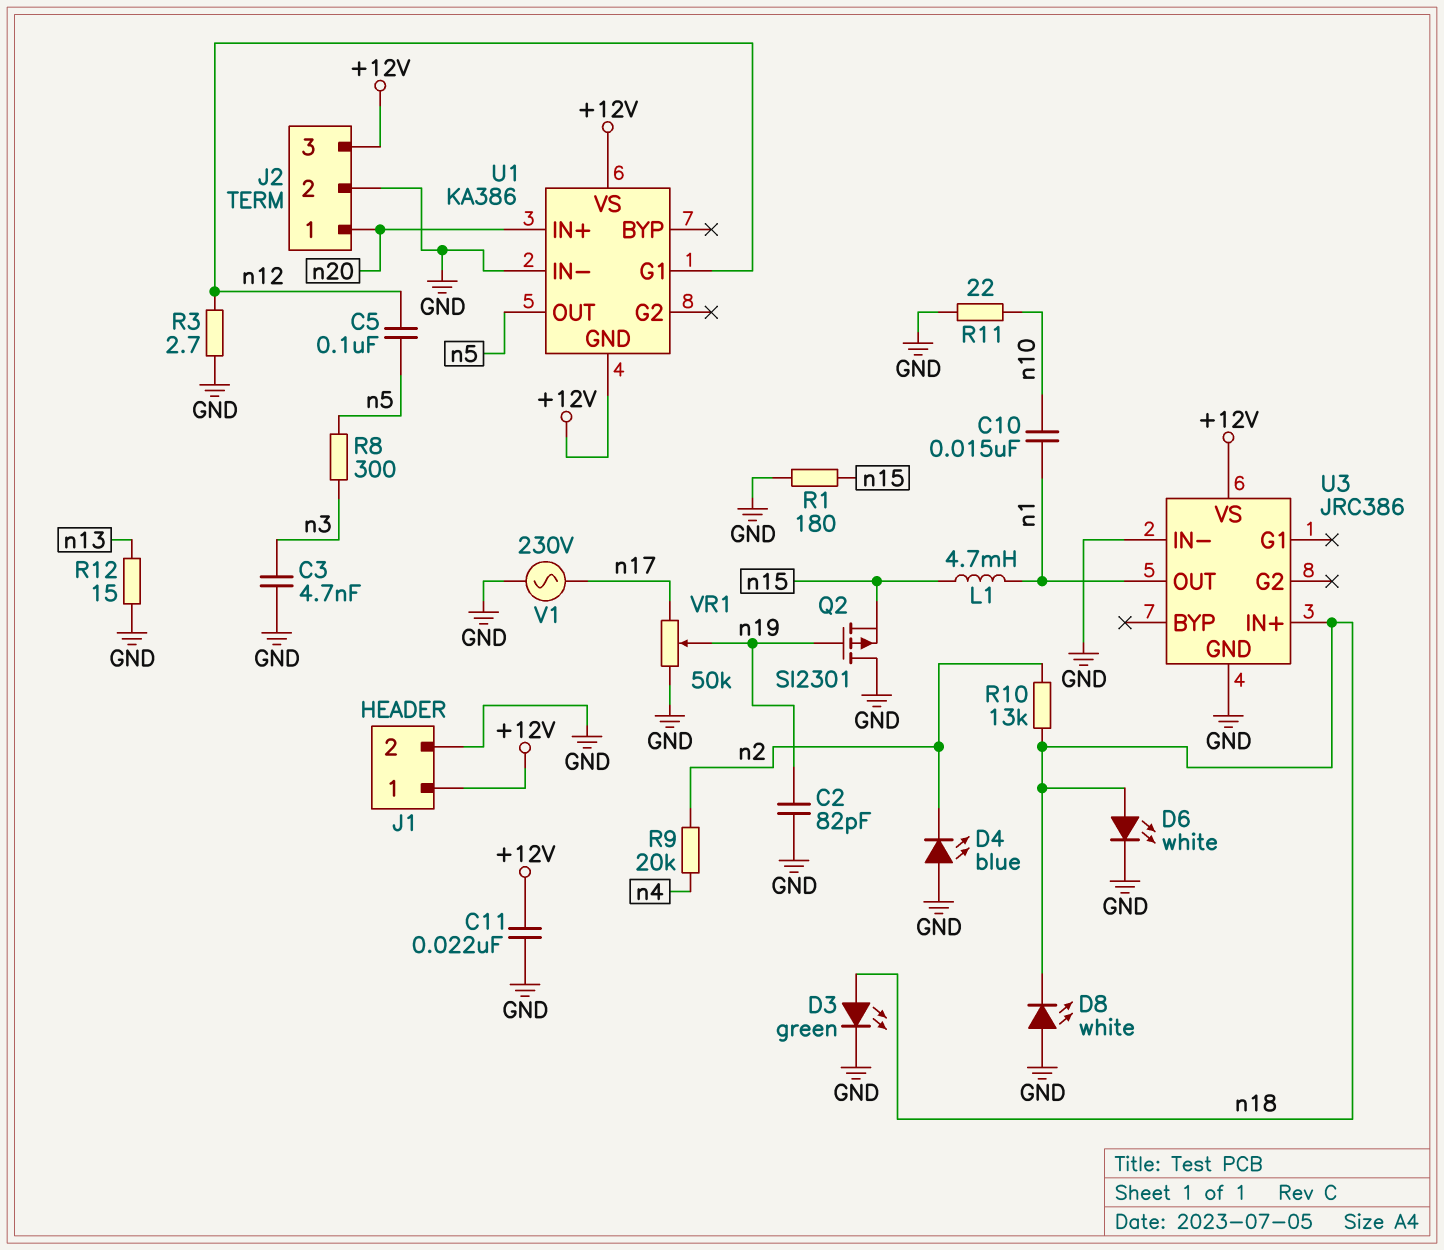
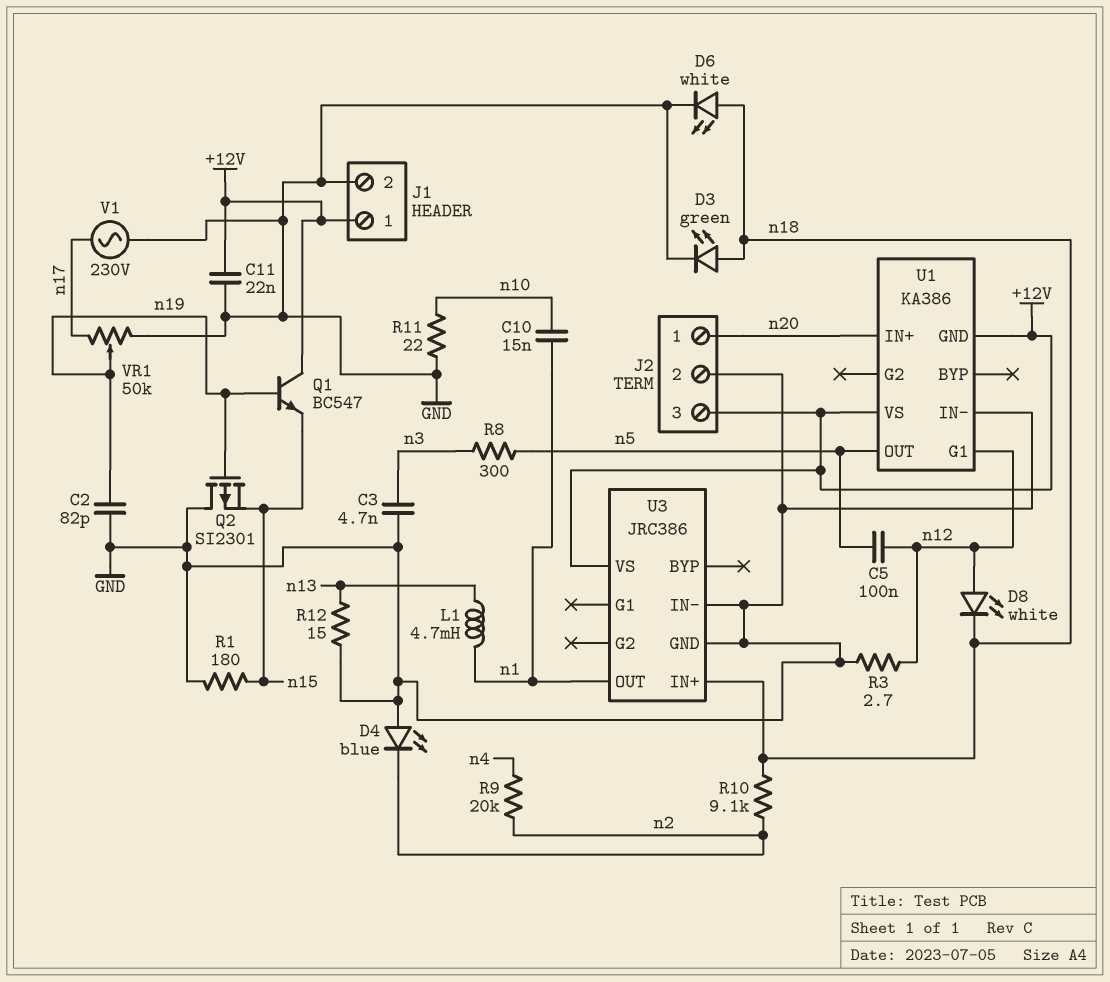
D8: LED white (A GND, K n18) -> LED white (A n12, K n18)
L1: 4.7mH (n1, n15) -> 4.7mH (n1, n13)
Q1: none -> NPN BC547 (B n19, C +12V, E n15)
R10: 13k (n2, n18) -> 9.1k (n2, n18)

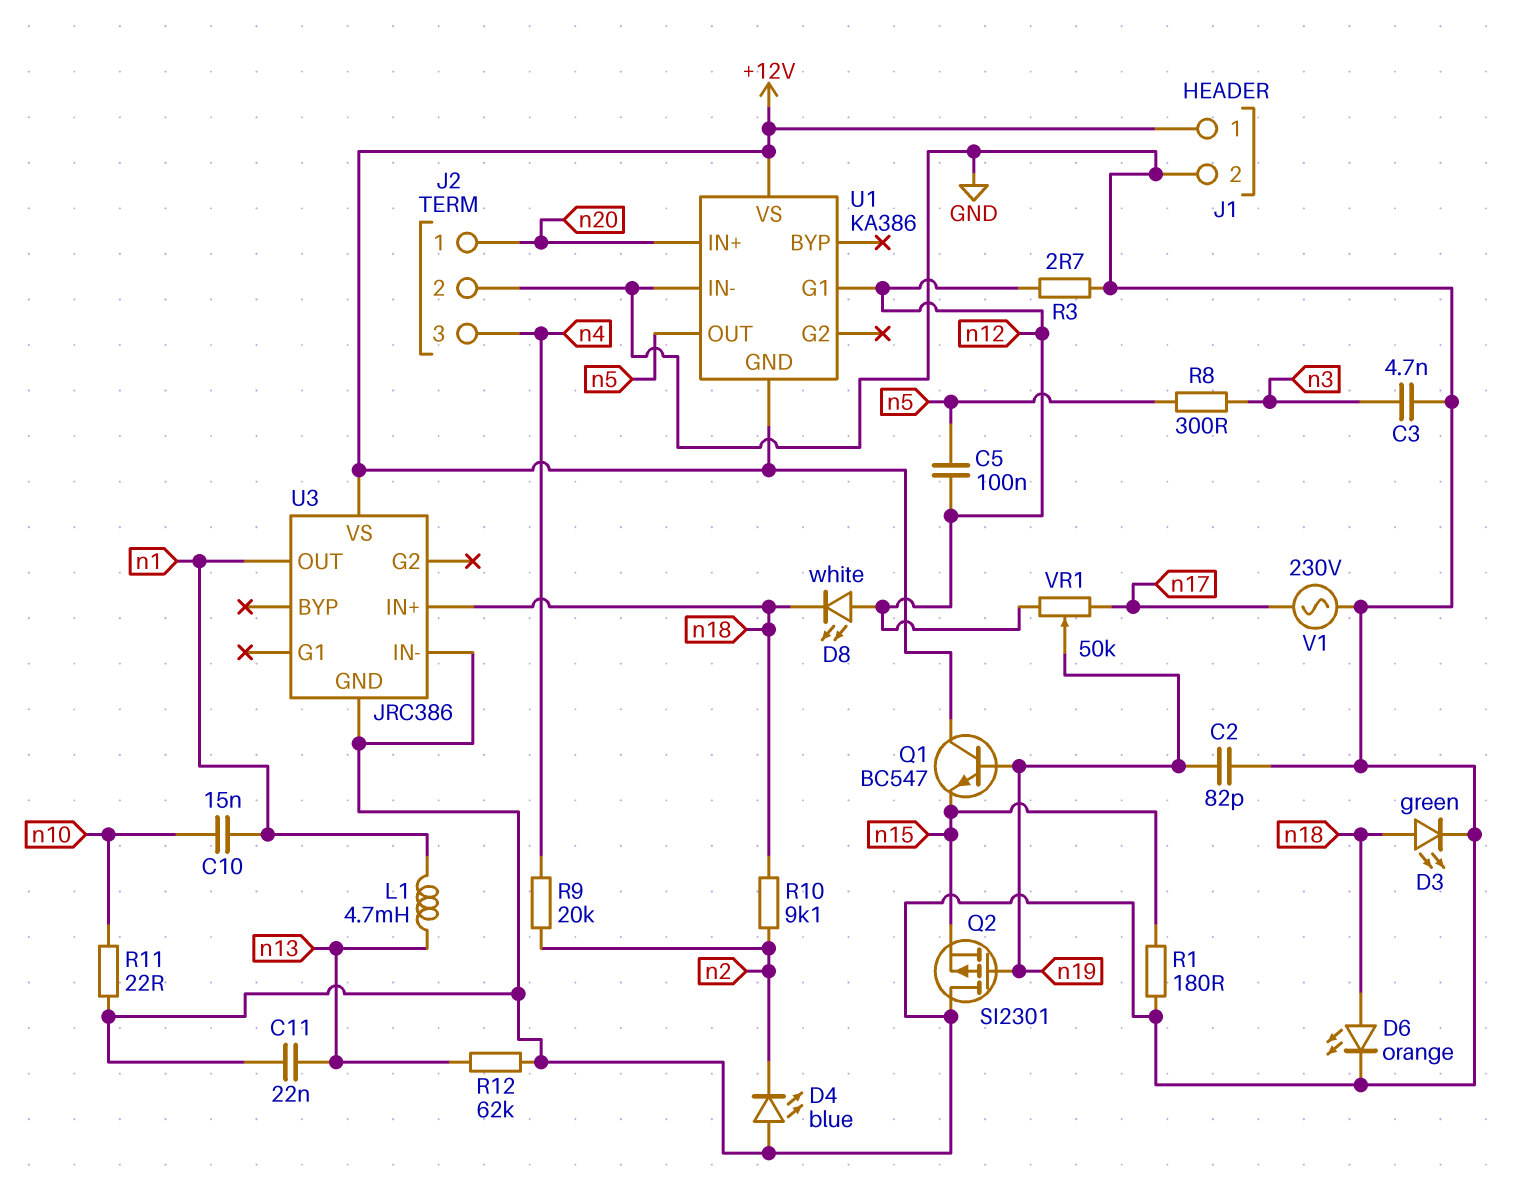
C11: 22nF (+12V, GND) -> 22nF (GND, n13)
D6: LED white (A n18, K GND) -> LED orange (A n18, K GND)
J2 pin 3: +12V -> n4
R12: 15 (GND, n13) -> 62k (GND, n13)
VR1: 50k (GND, n17, wiper n19) -> 50k (n12, n17, wiper n19)

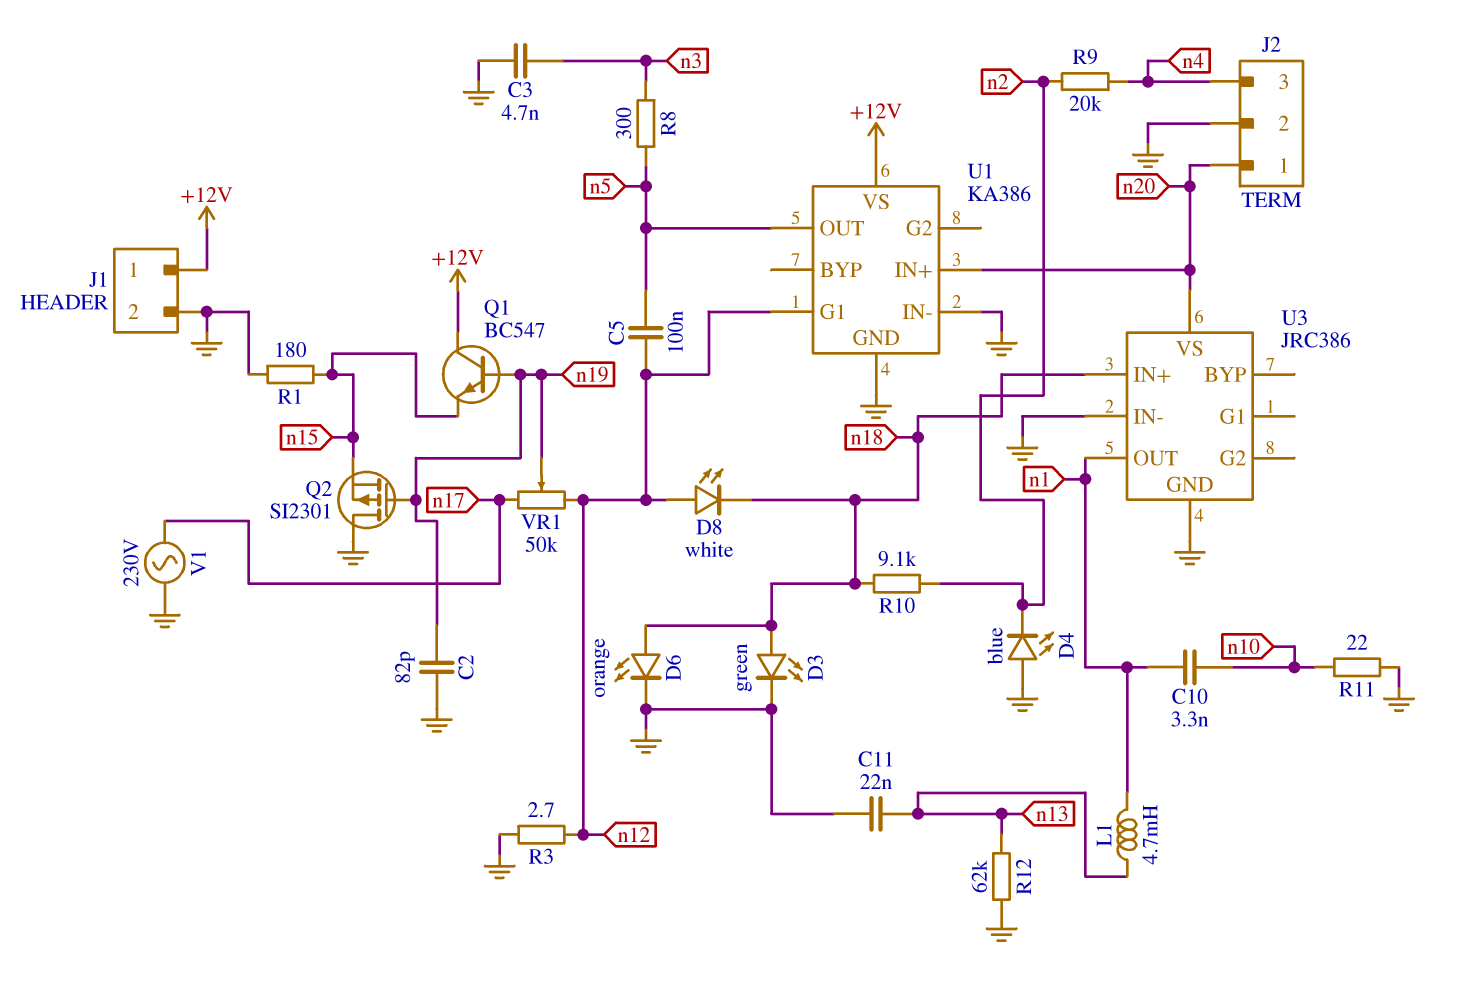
C10: 15nF (n1, n10) -> 3.3nF (n1, n10)
U1 pin GND: +12V -> GND
U3 pin VS: +12V -> n20

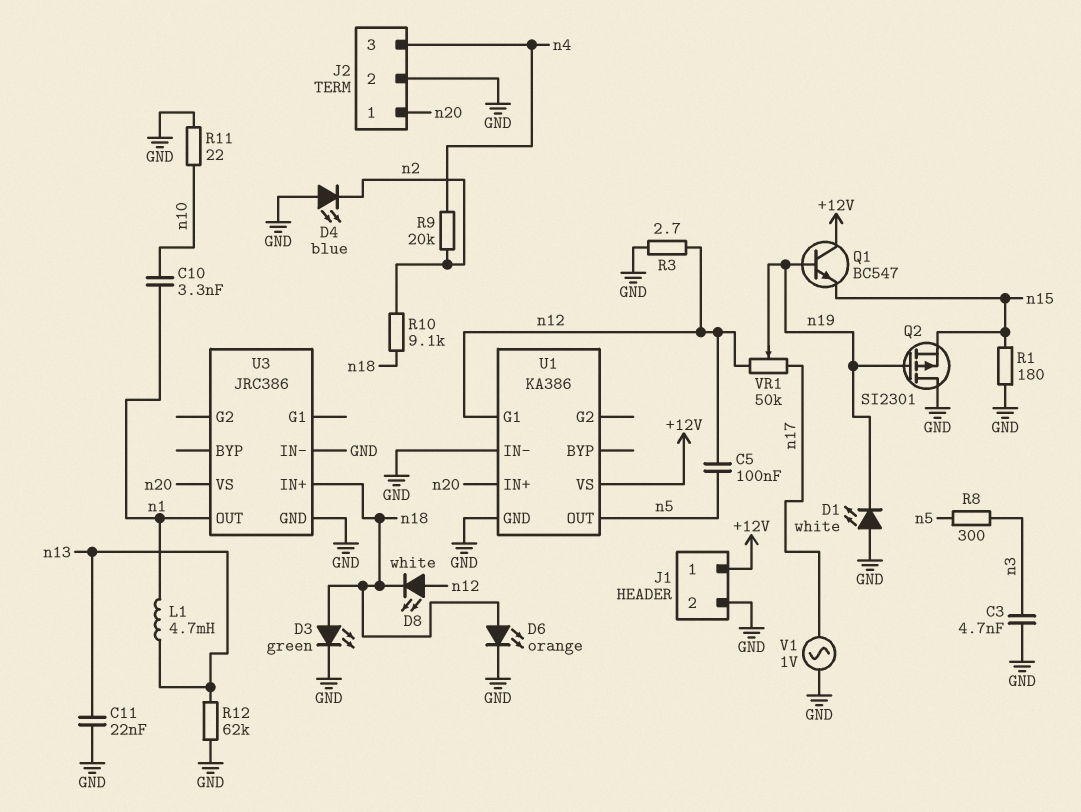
C2: 82pF (GND, n19) -> none
D1: none -> LED white (A GND, K n19)
V1: AC 230V (GND, n17) -> AC 1V (GND, n17)

